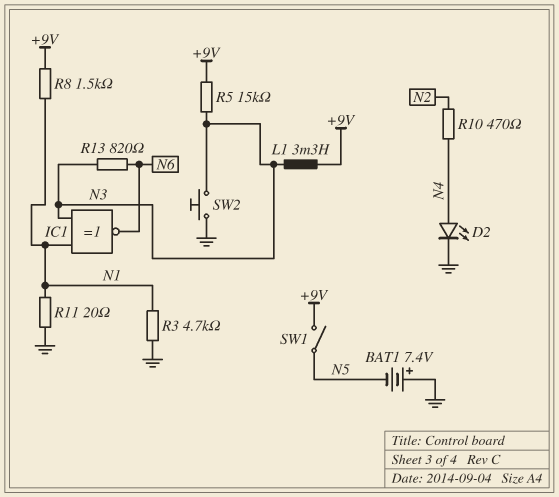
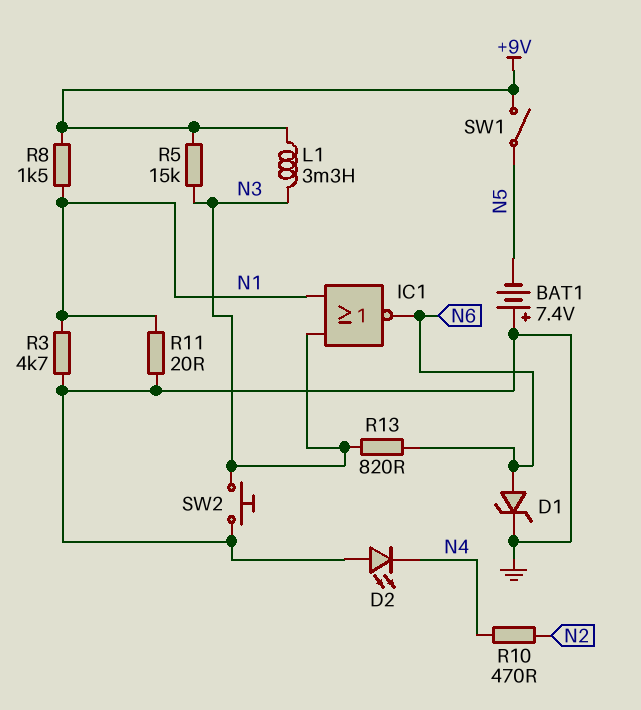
D1: none -> zener (A N6, K GND)
D2: LED (A N4, K GND) -> LED (A GND, K N4)
IC1: XNOR (in N1, in N3, out N6) -> NOR (in N1, in N3, out N6)

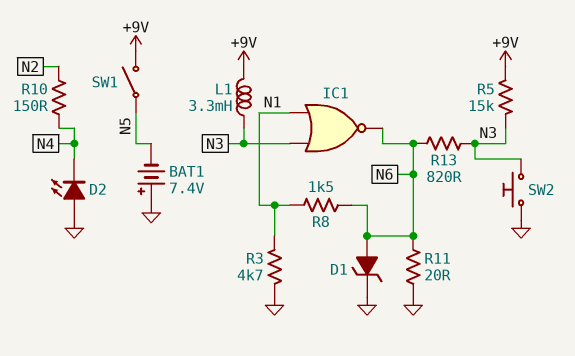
R8: 1.5k (+9V, N1) -> 1.5k (N1, N6)
R10: 470 (N2, N4) -> 150 (N2, N4)
R11: 20 (GND, N1) -> 20 (GND, N6)

